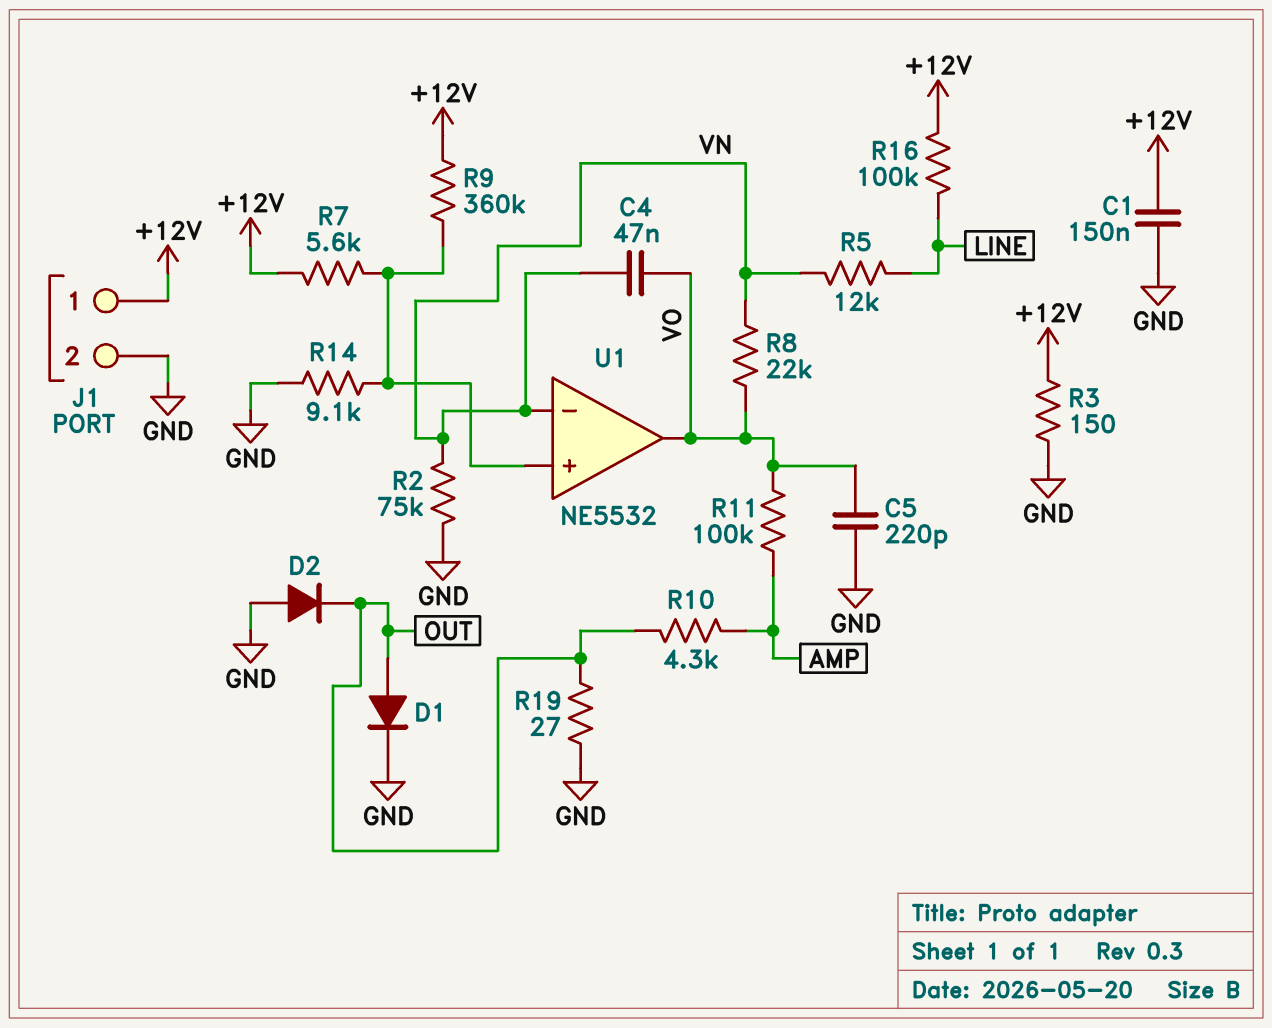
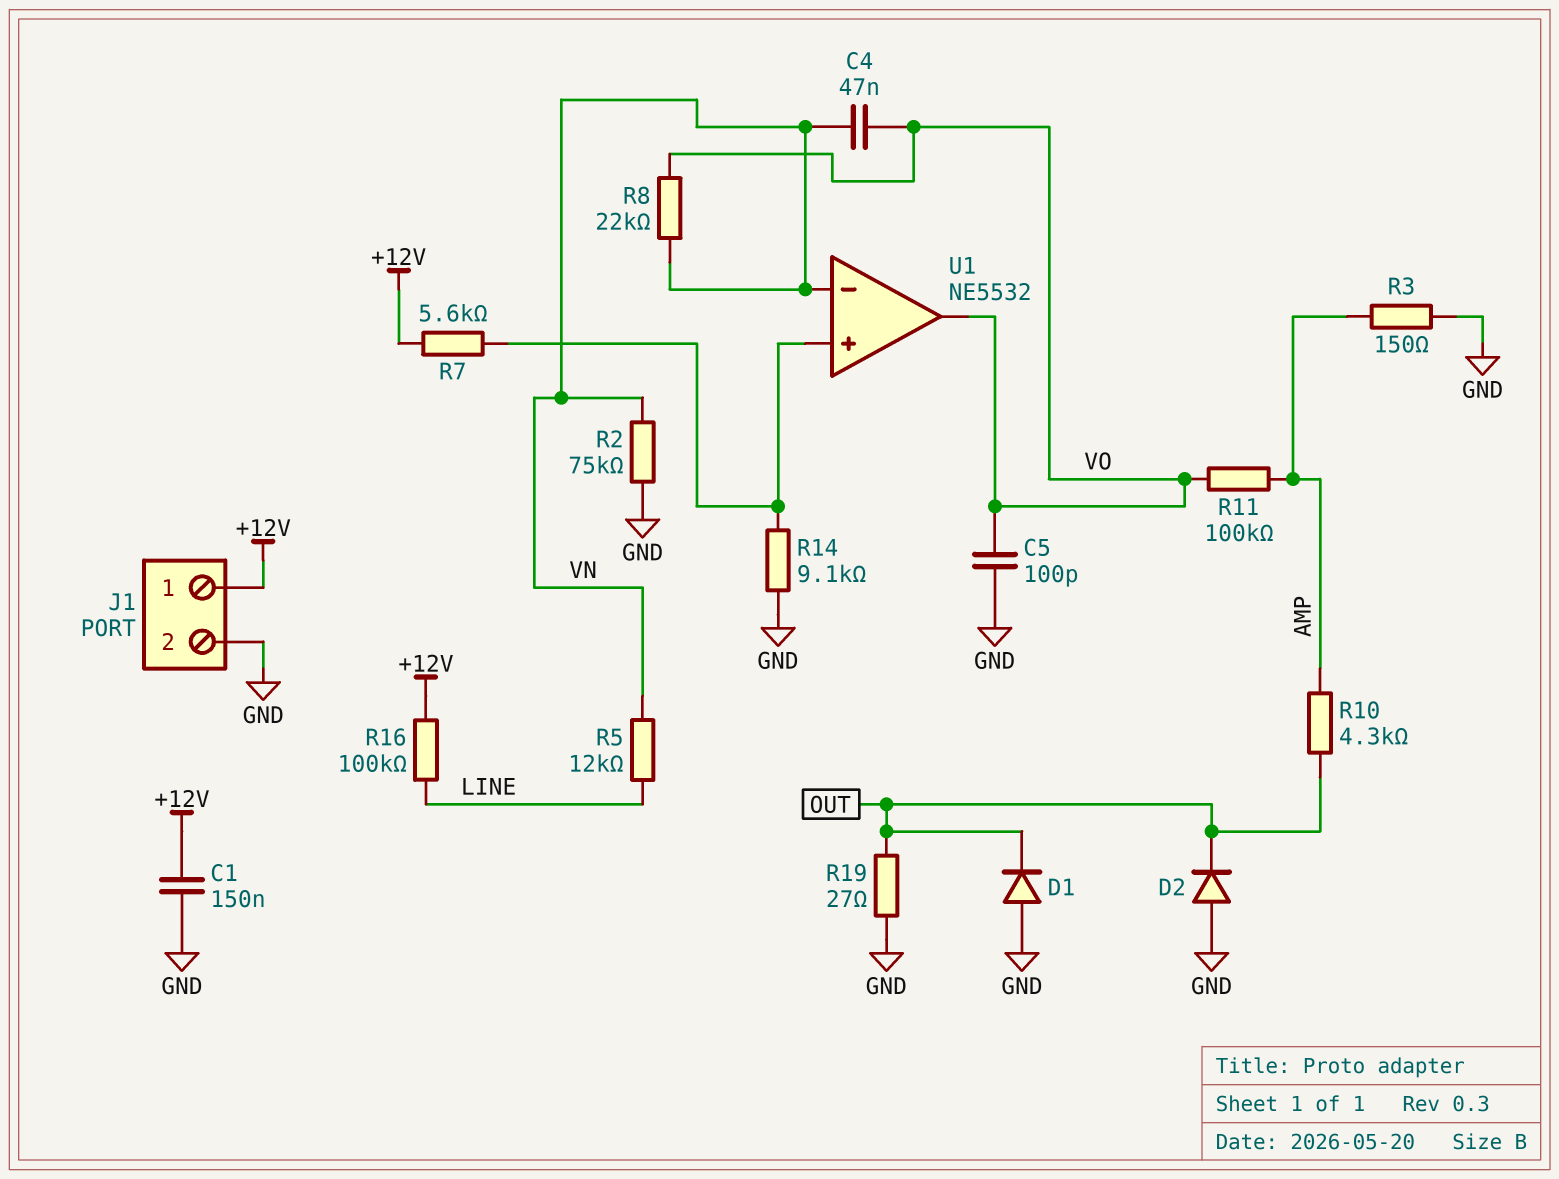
C5: 220pF (GND, VO) -> 100pF (GND, VO)
D1: diode (A OUT, K GND) -> diode (A GND, K OUT)
R3: 150 (+12V, GND) -> 150 (AMP, GND)
R9: 360k (+12V, U1/in+) -> none

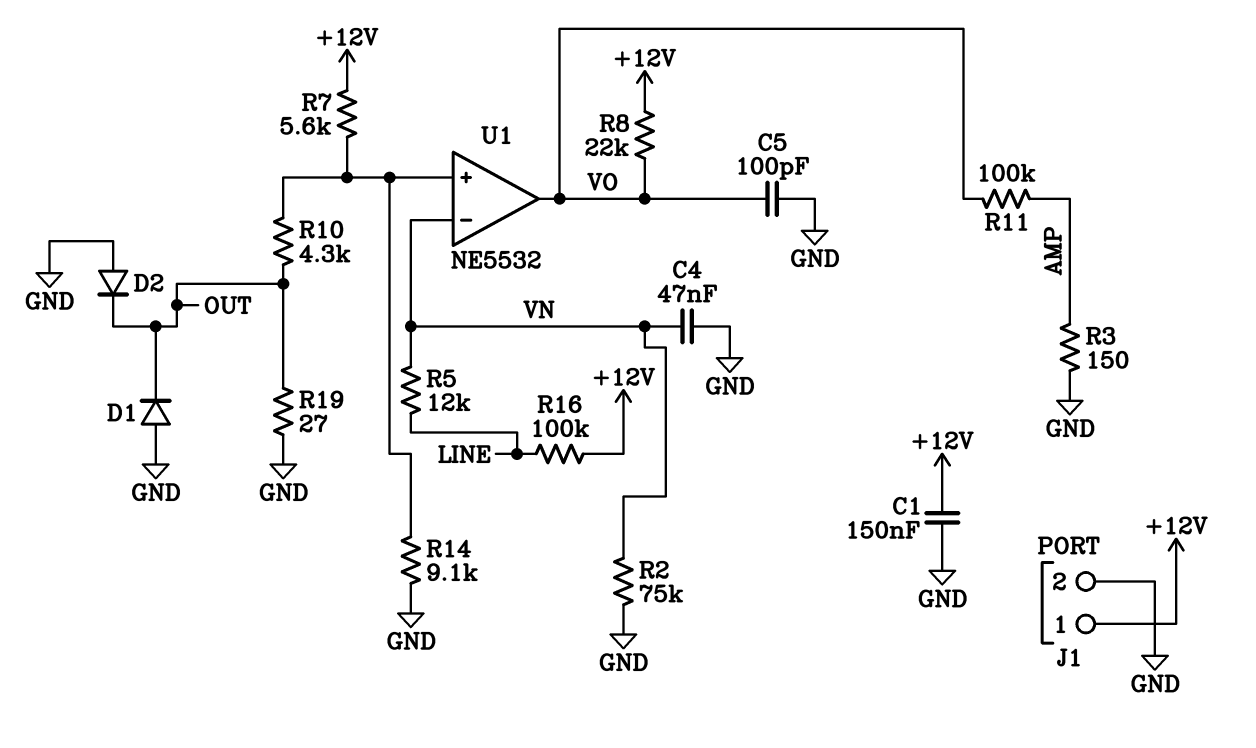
C4: 47nF (VN, VO) -> 47nF (GND, VN)
R8: 22k (VN, VO) -> 22k (+12V, VO)
R10: 4.3k (AMP, OUT) -> 4.3k (OUT, U1/in+)

